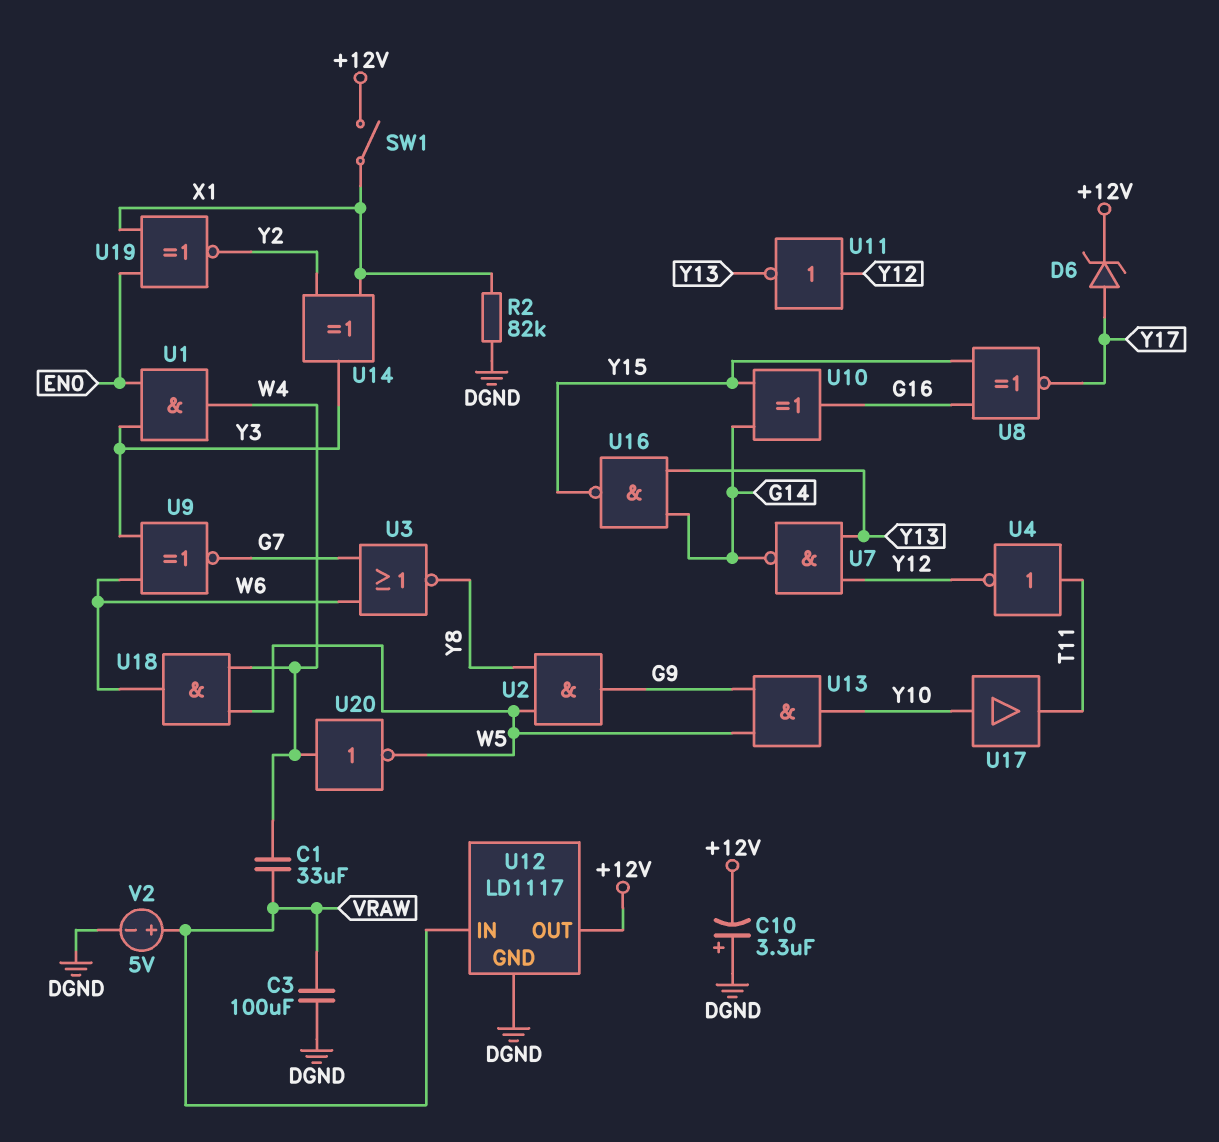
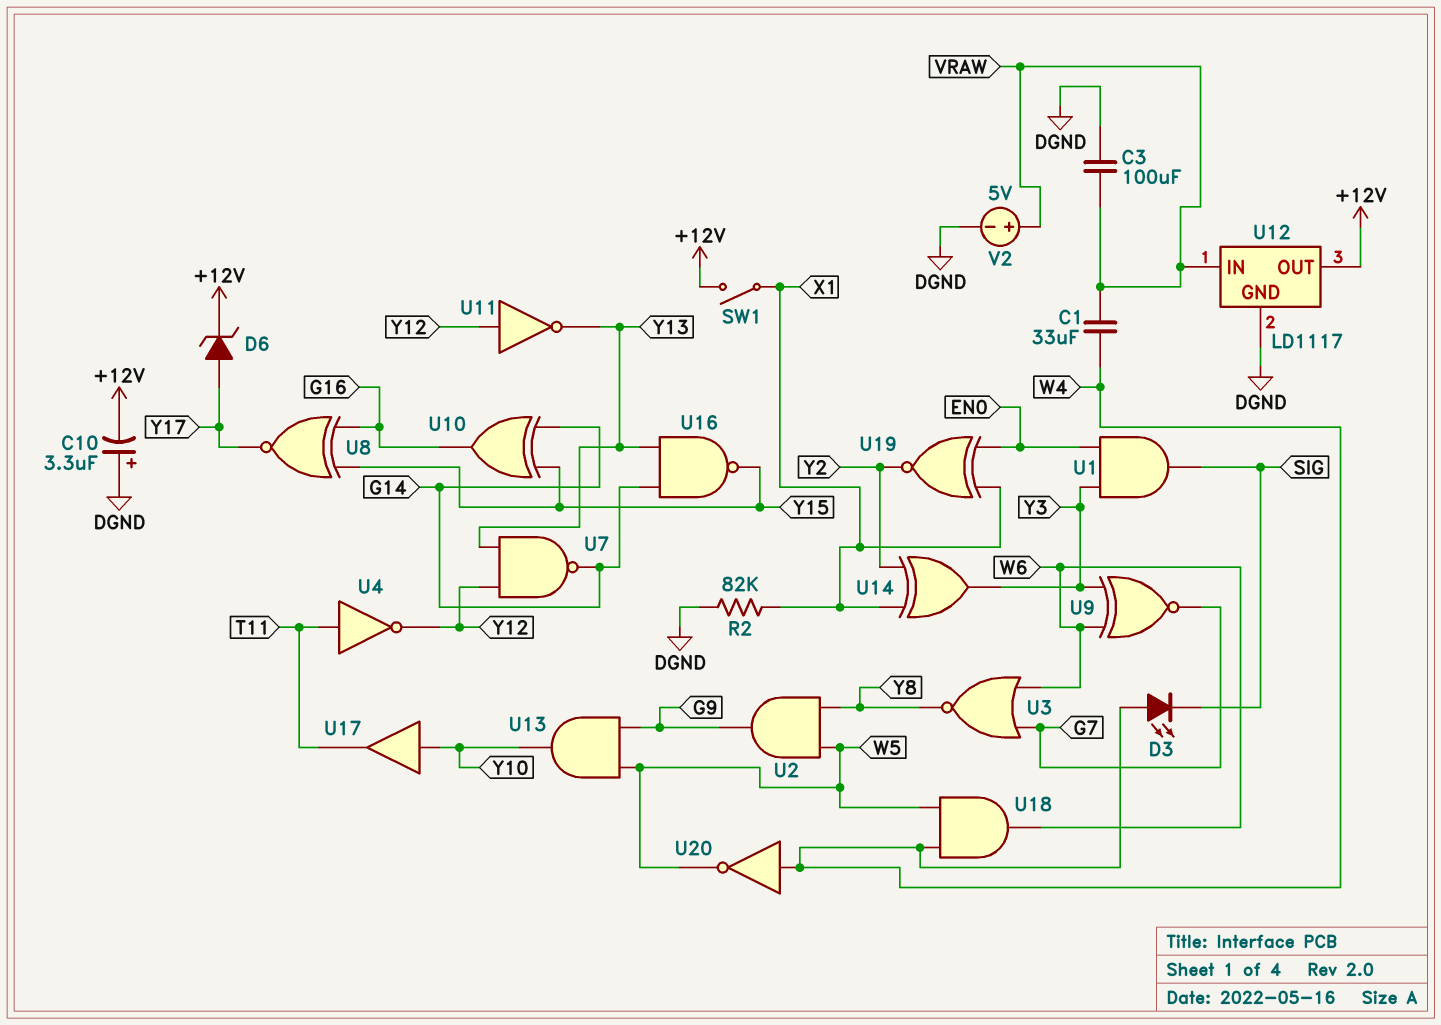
D3: none -> LED (A W4, K SIG)
U1: AND (in EN0, in Y3, out W4) -> AND (in EN0, in Y3, out SIG)

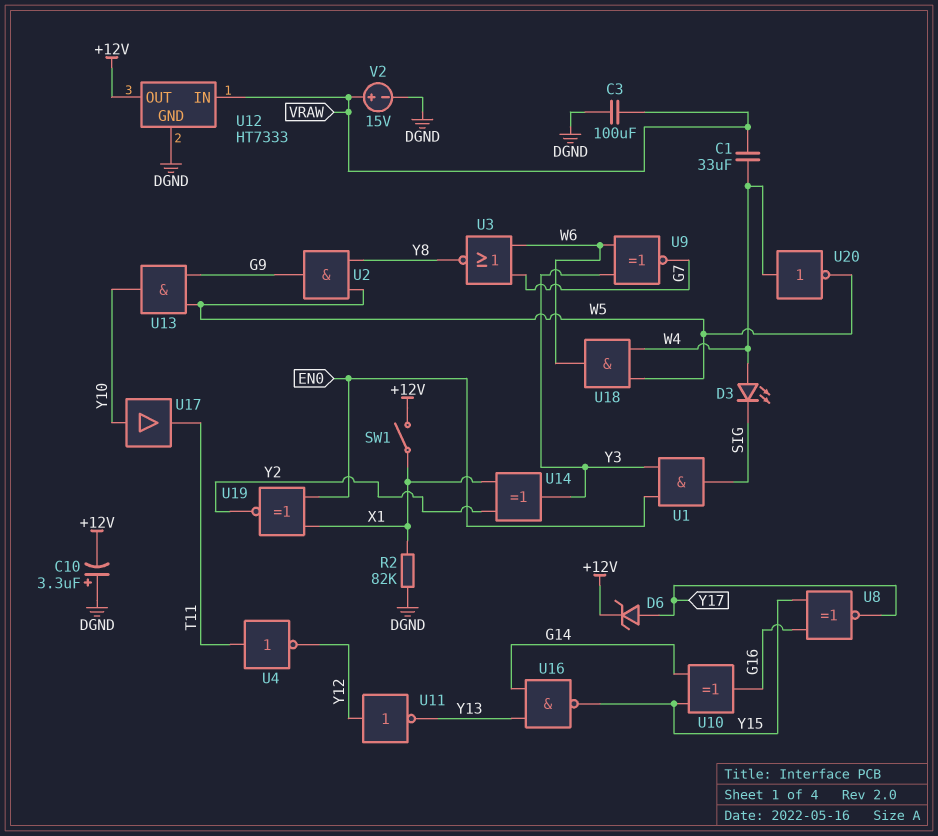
U7: NAND (in Y12, in Y13, out G14) -> none
U12: LD1117 -> HT7333
V2: 5V (plus VRAW, minus DGND) -> 15V (plus VRAW, minus DGND)

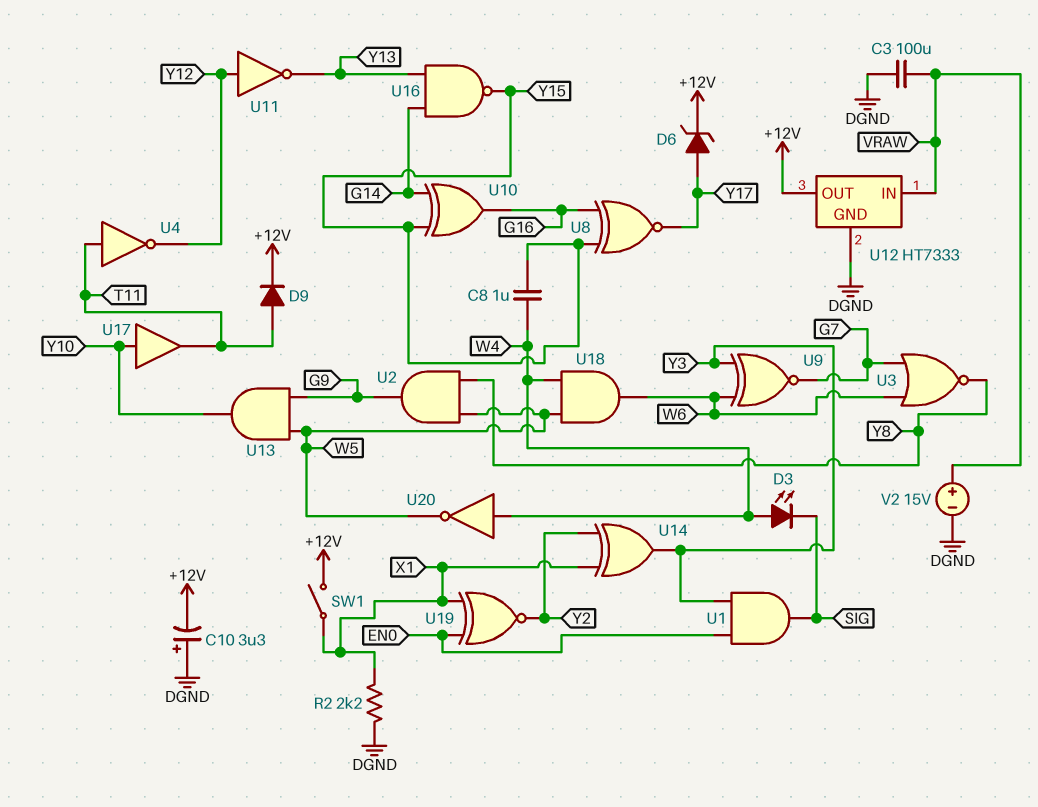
C1: 33uF (VRAW, W4) -> none
C8: none -> 1uF (W4, Y15)
D9: none -> diode (A T11, K +12V)
R2: 82k (DGND, X1) -> 2.2k (DGND, X1)

